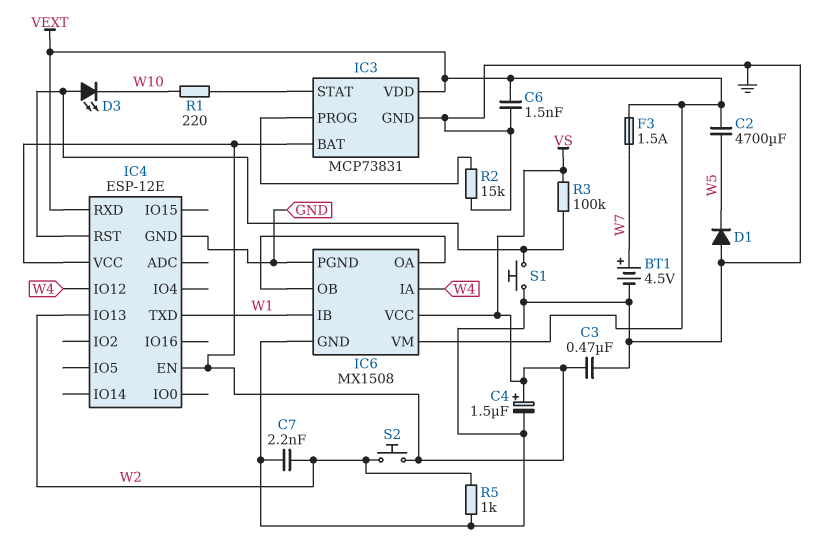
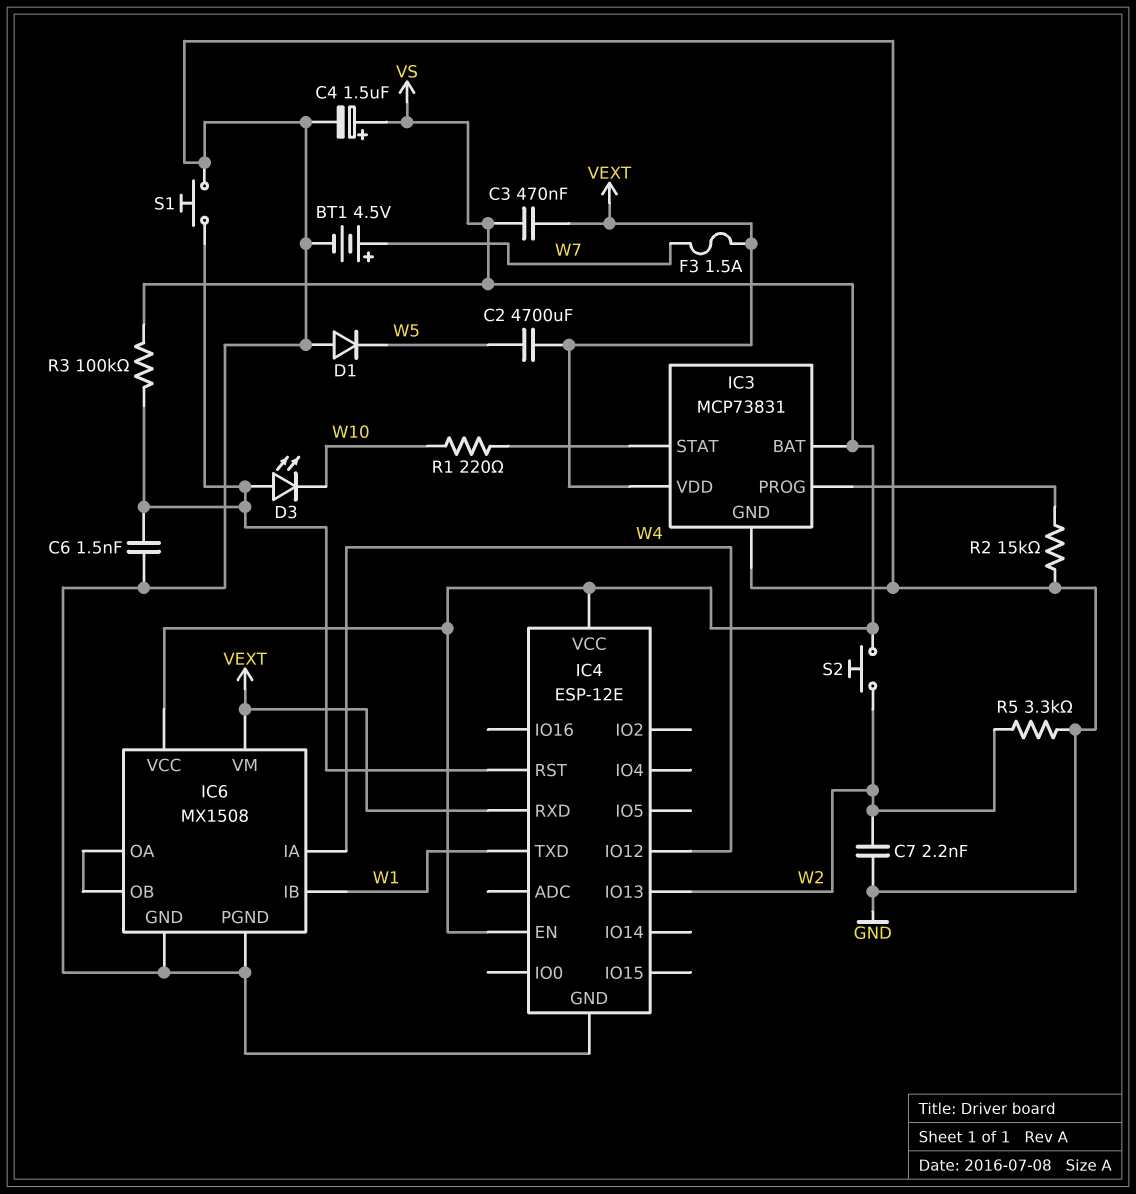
C3: 470nF (GND, VS) -> 470nF (VEXT, VS)
C6: 1.5nF (GND, VEXT) -> 1.5nF (GND, IC4/RST)
R5: 1k (GND, W2) -> 3.3k (GND, W2)

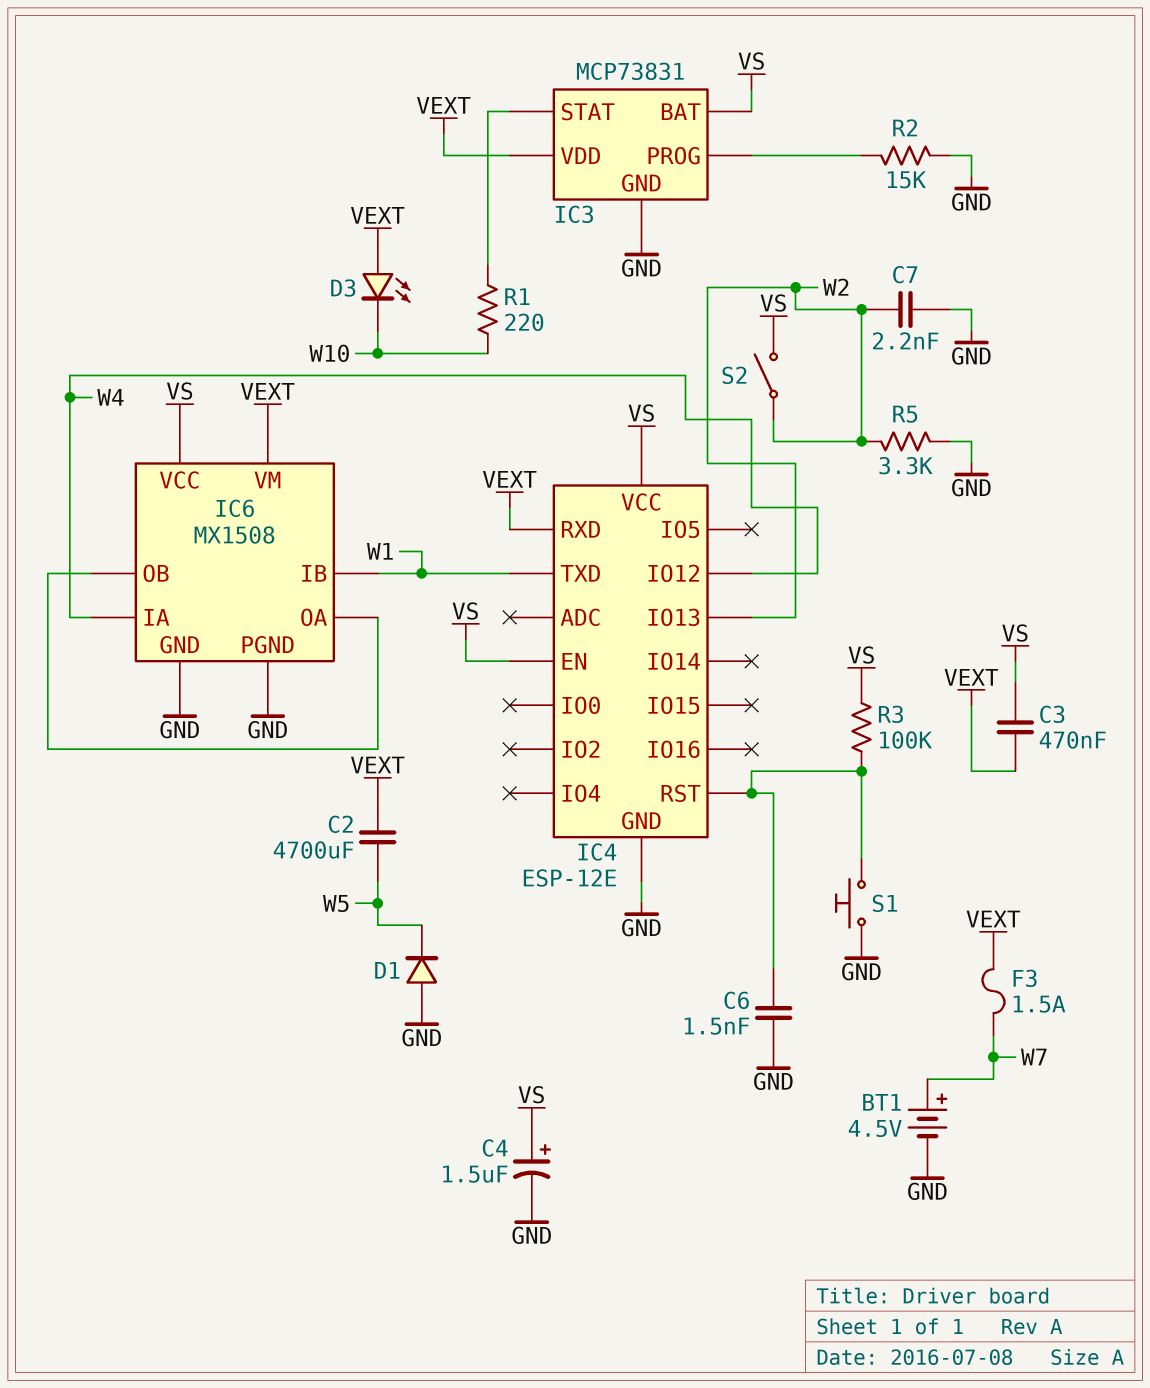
D3: LED (A IC4/RST, K W10) -> LED (A VEXT, K W10)
S2: button (VS, W2) -> switch (VS, W2)

